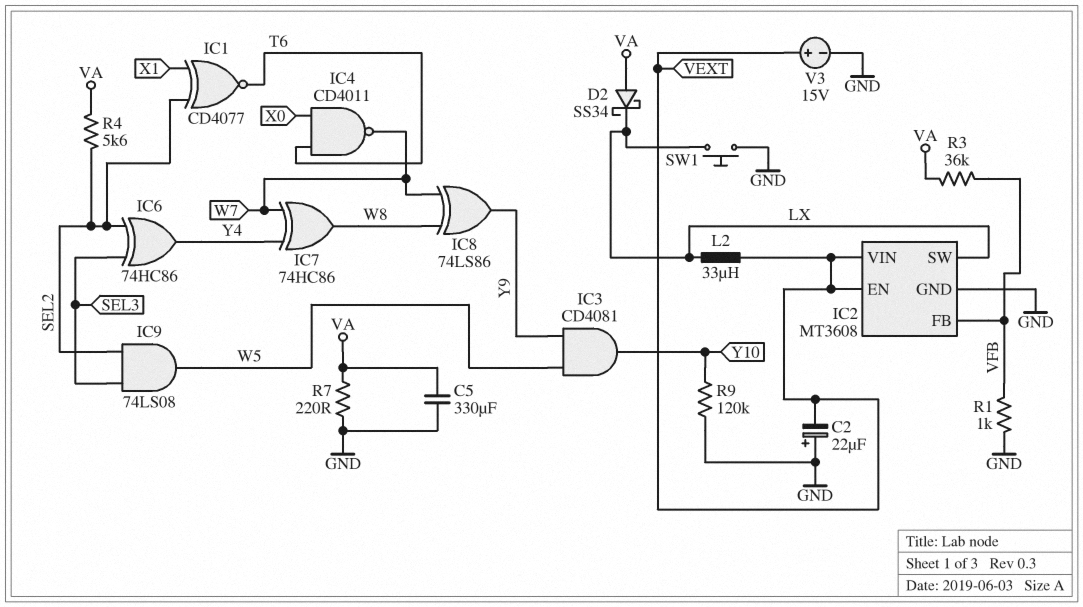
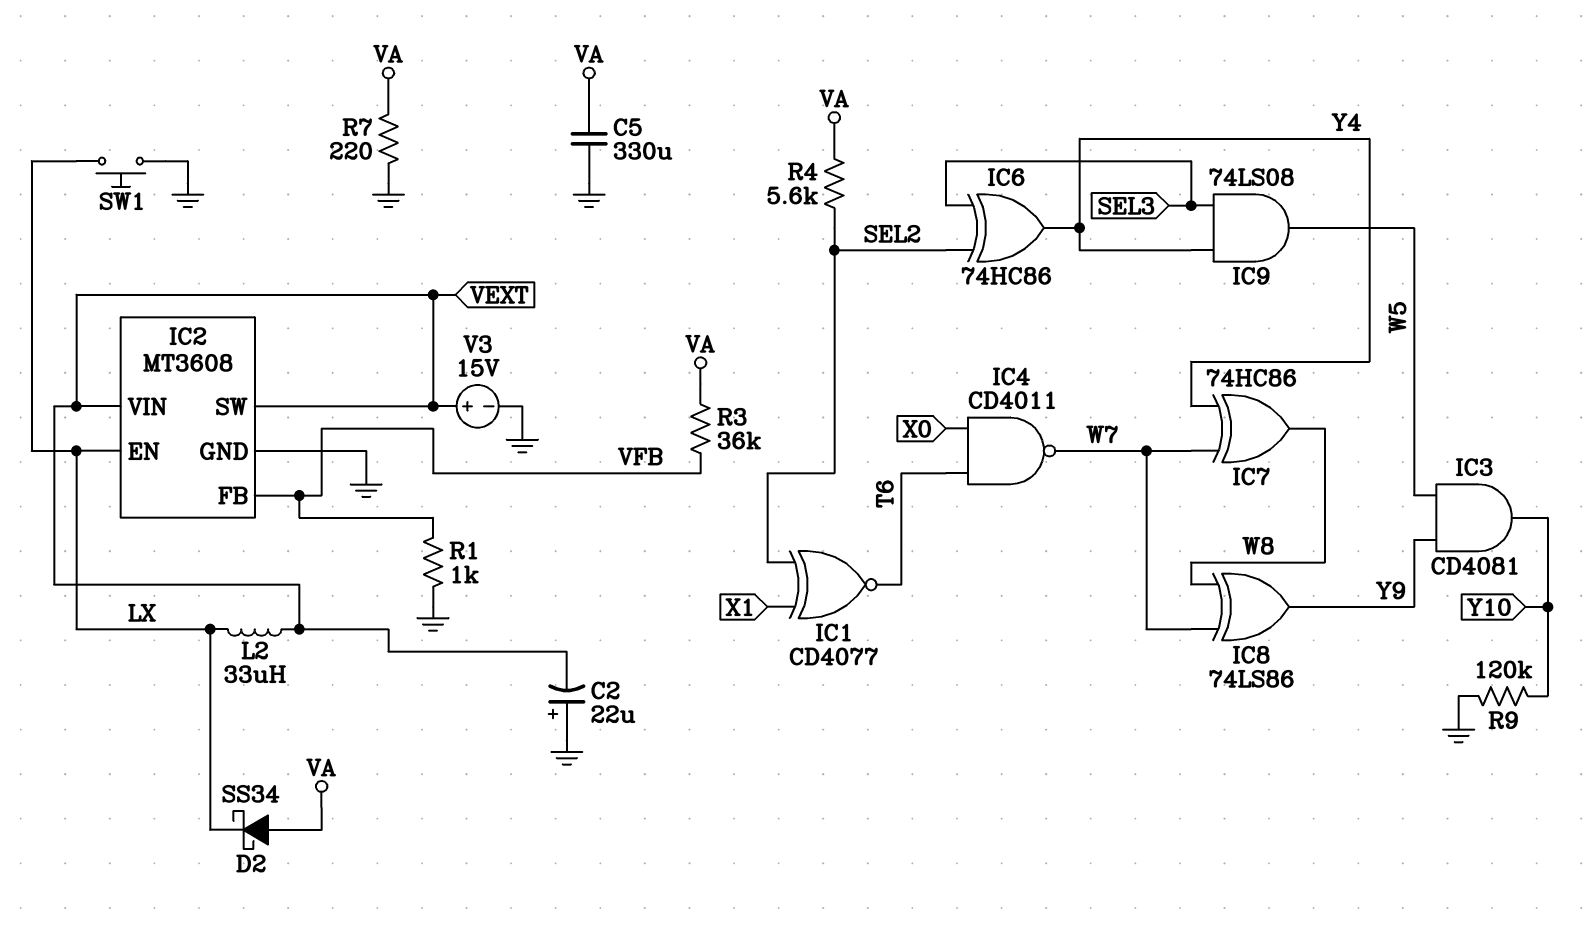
IC2 pin EN: VEXT -> LX
IC2 pin SW: LX -> VEXT
IC9: AND 74LS08 (in SEL2, in SEL3, out W5) -> AND 74LS08 (in SEL3, in Y4, out W5)

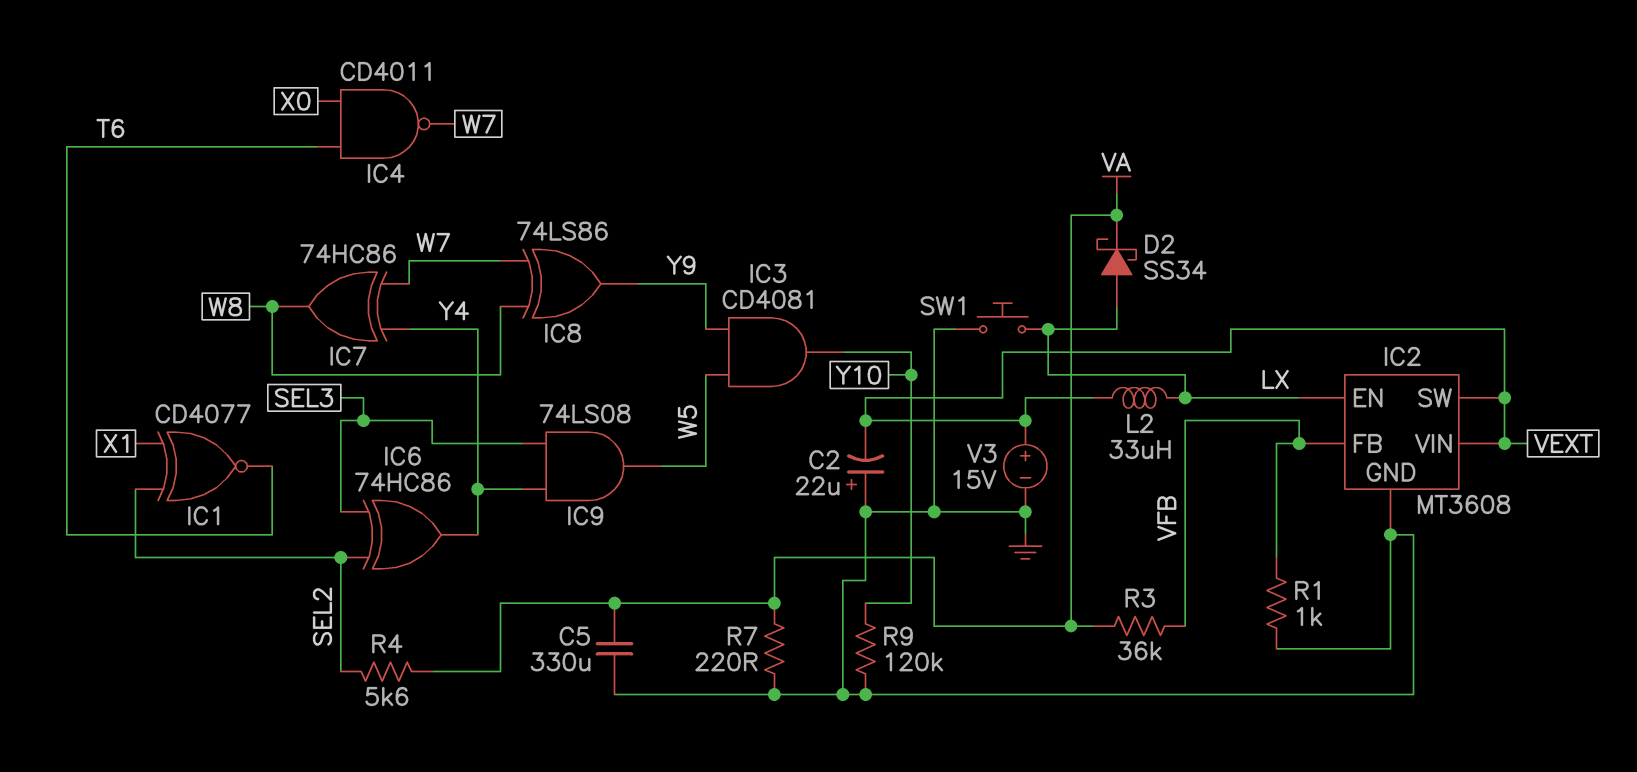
D2: schottky SS34 (A VA, K LX) -> schottky SS34 (A LX, K VA)

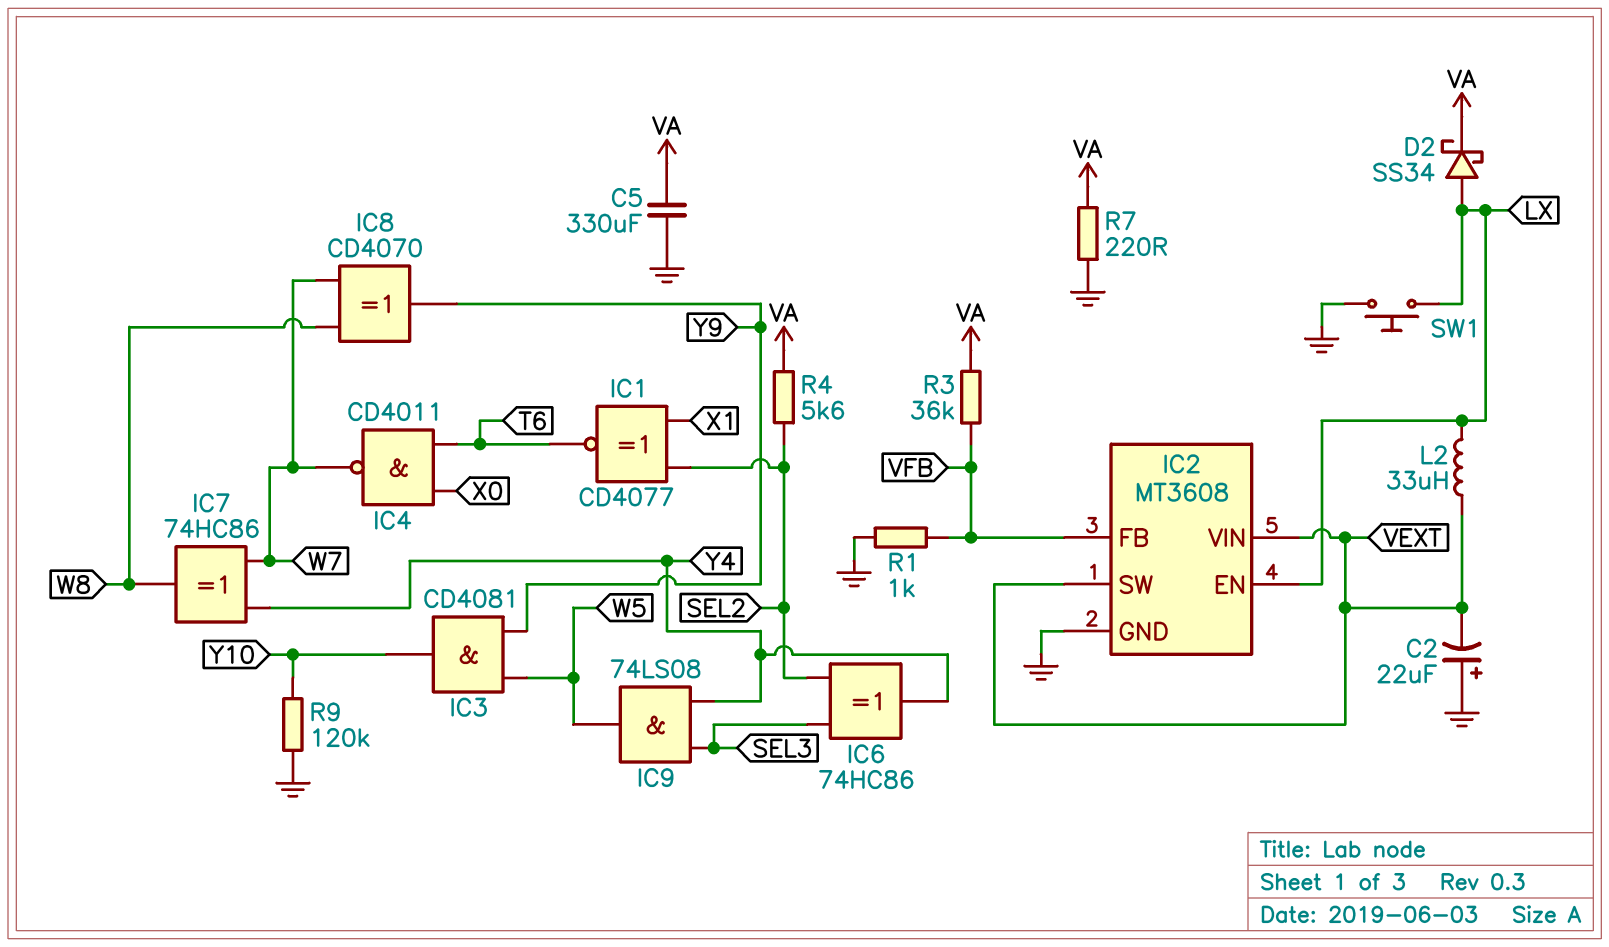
IC8: XOR 74LS86 (in W7, in W8, out Y9) -> XOR CD4070 (in W7, in W8, out Y9)
V3: 15V (plus VEXT, minus GND) -> none

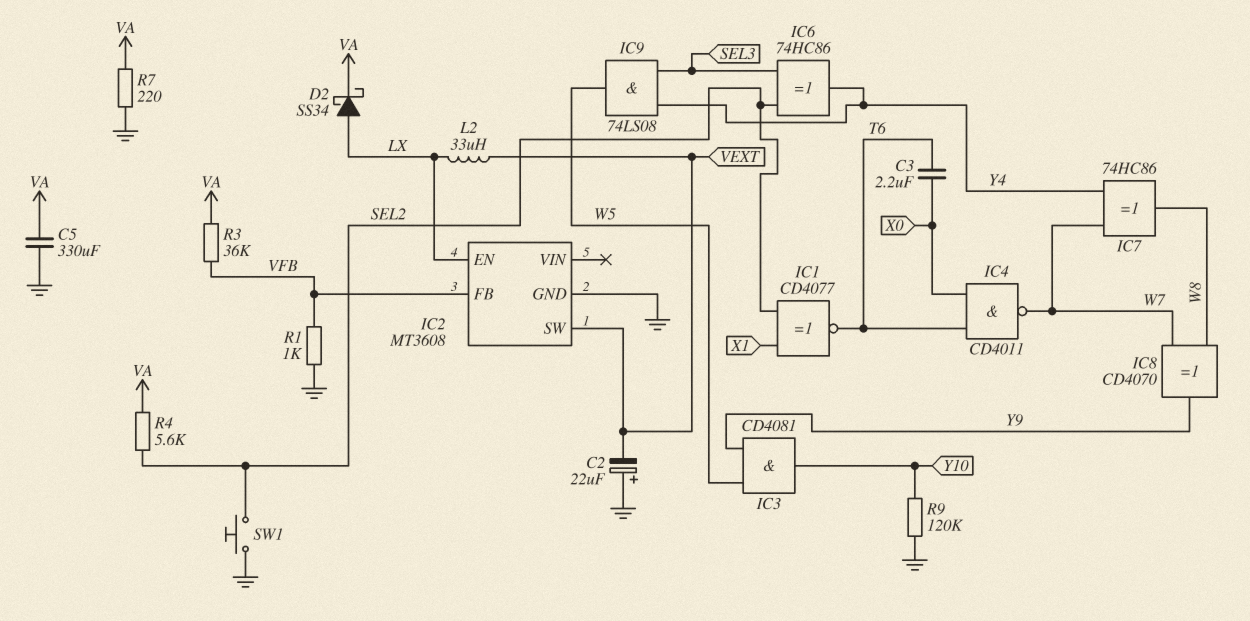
C3: none -> 2.2uF (T6, X0)
IC2 pin VIN: VEXT -> none
SW1: button (GND, LX) -> button (GND, SEL2)

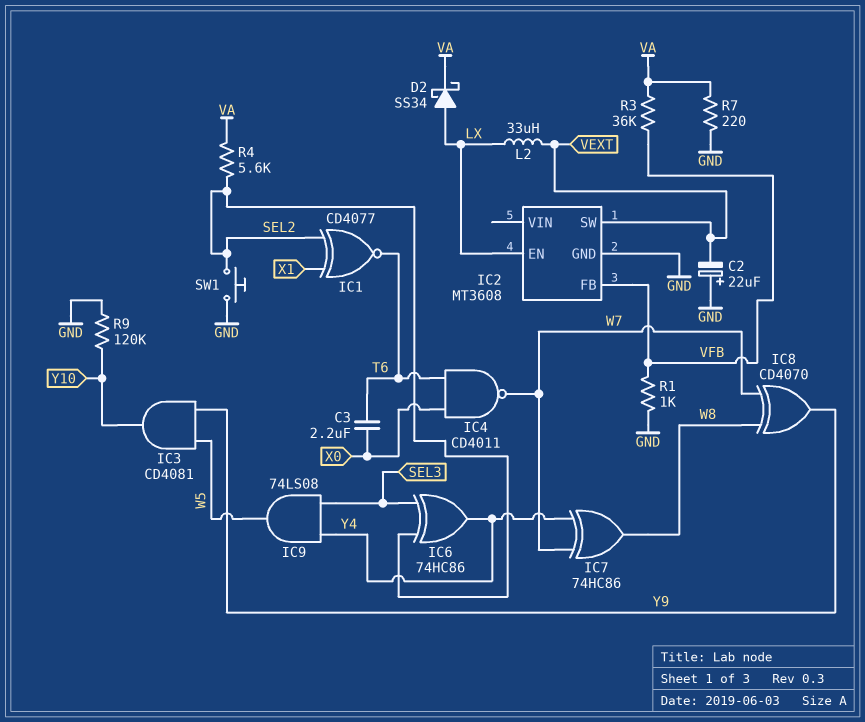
C5: 330uF (GND, VA) -> none

